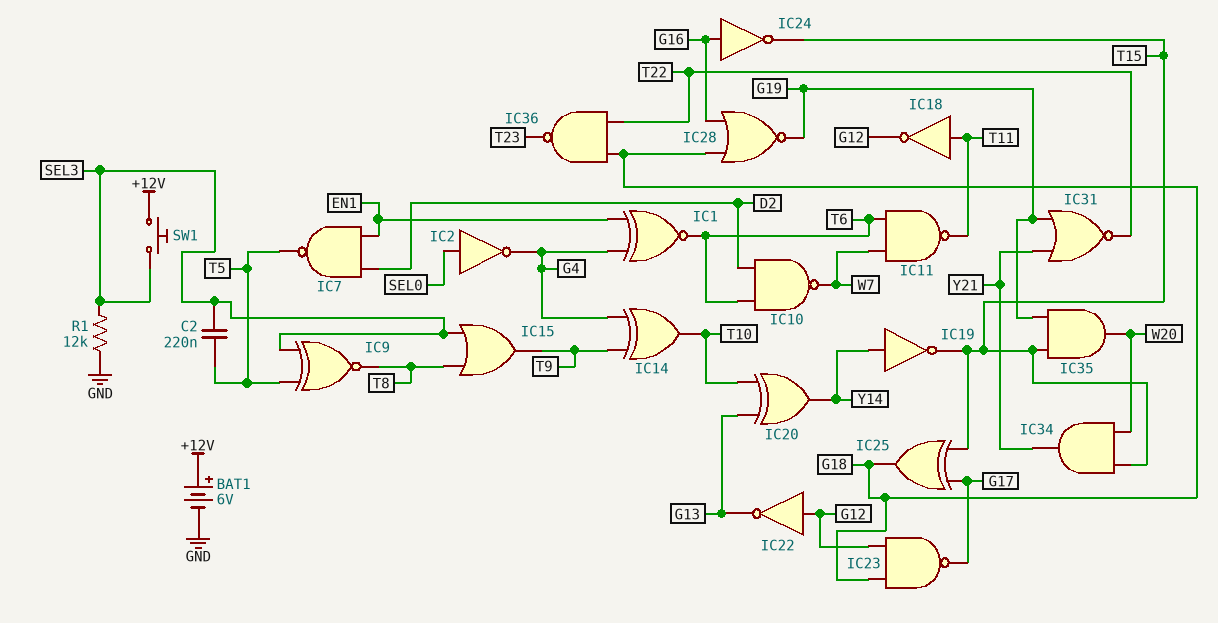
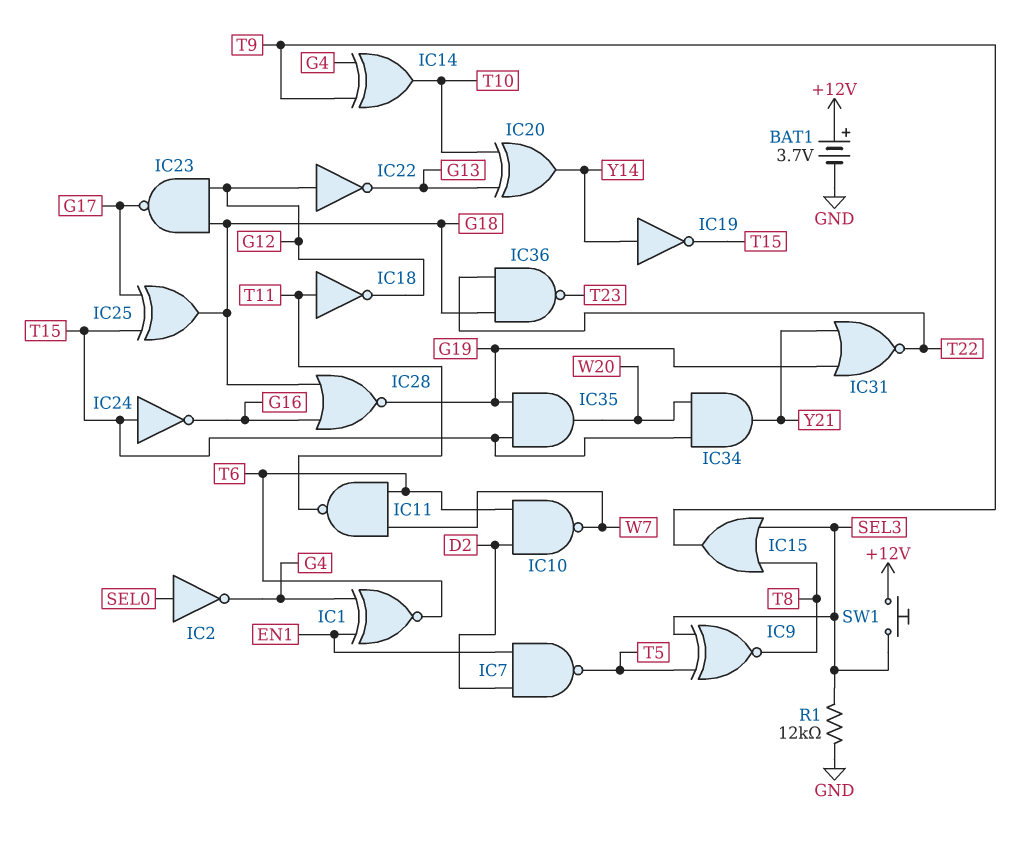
BAT1: 6V (plus +12V, minus GND) -> 3.7V (plus +12V, minus GND)
C2: 220nF (SEL3, T5) -> none
IC24: NOT (in G16, out T15) -> NOT (in T15, out G16)

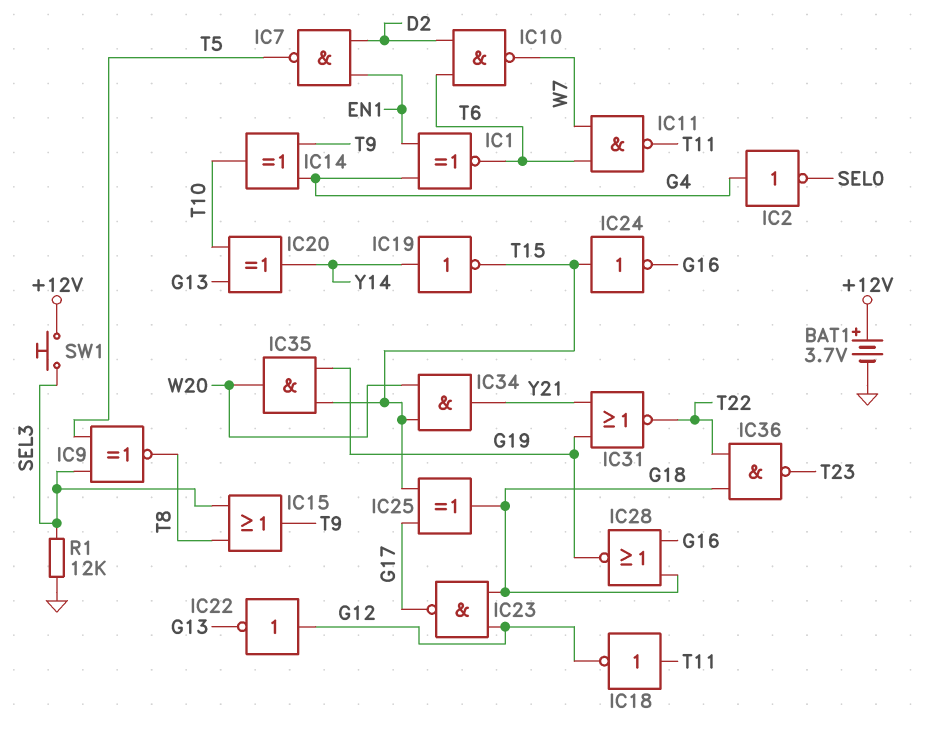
IC2: NOT (in SEL0, out G4) -> NOT (in G4, out SEL0)

